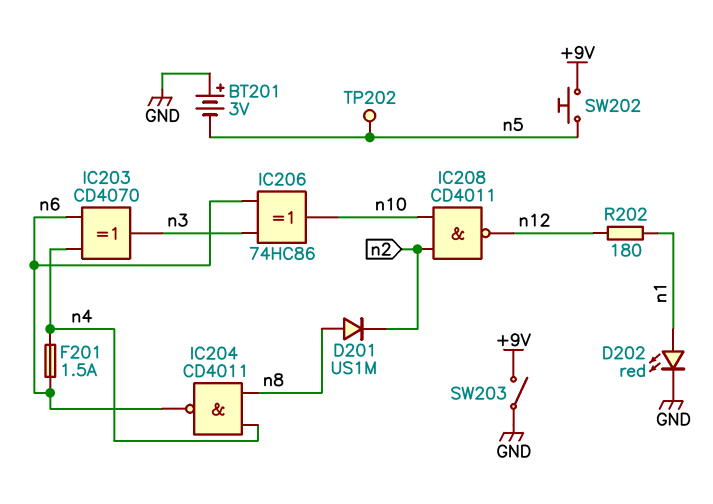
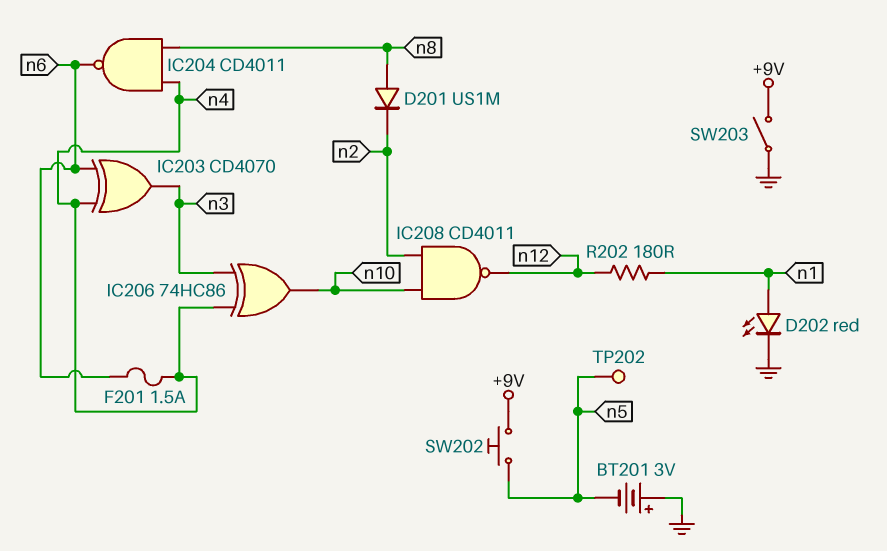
IC206: XOR 74HC86 (in n3, in n6, out n10) -> XOR 74HC86 (in n3, in n4, out n10)

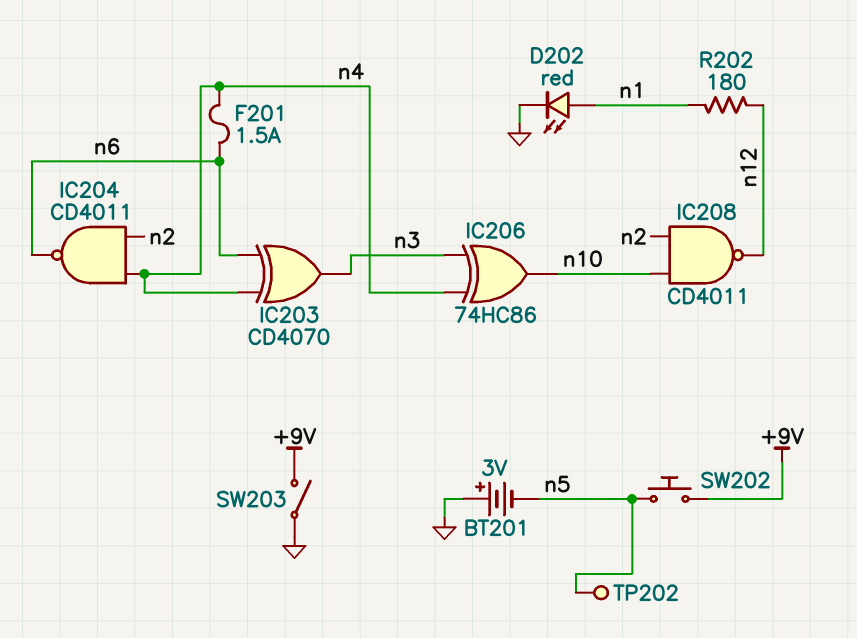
D201: diode US1M (A n8, K n2) -> none
IC204: NAND CD4011 (in n4, in n8, out n6) -> NAND CD4011 (in n2, in n4, out n6)

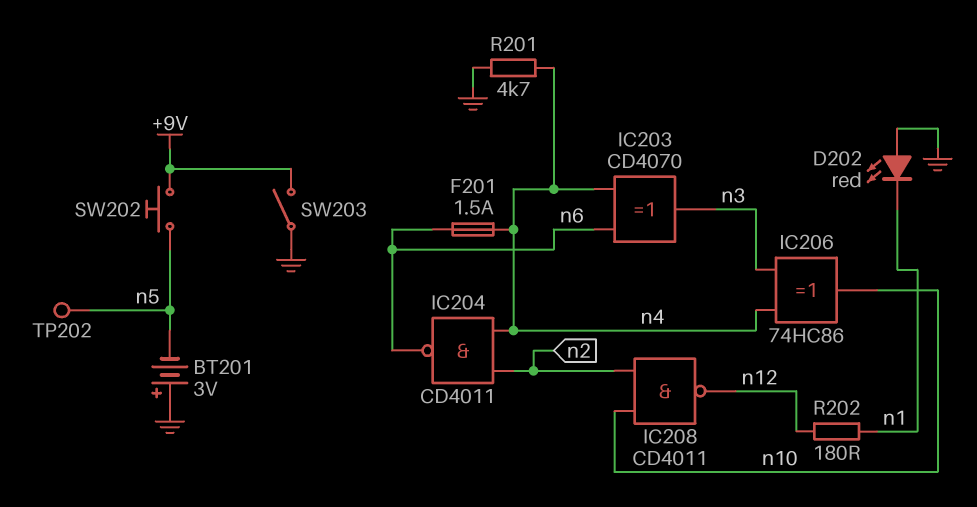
D202: LED red (A n1, K GND) -> LED red (A GND, K n1)
R201: none -> 4.7k (GND, n4)

